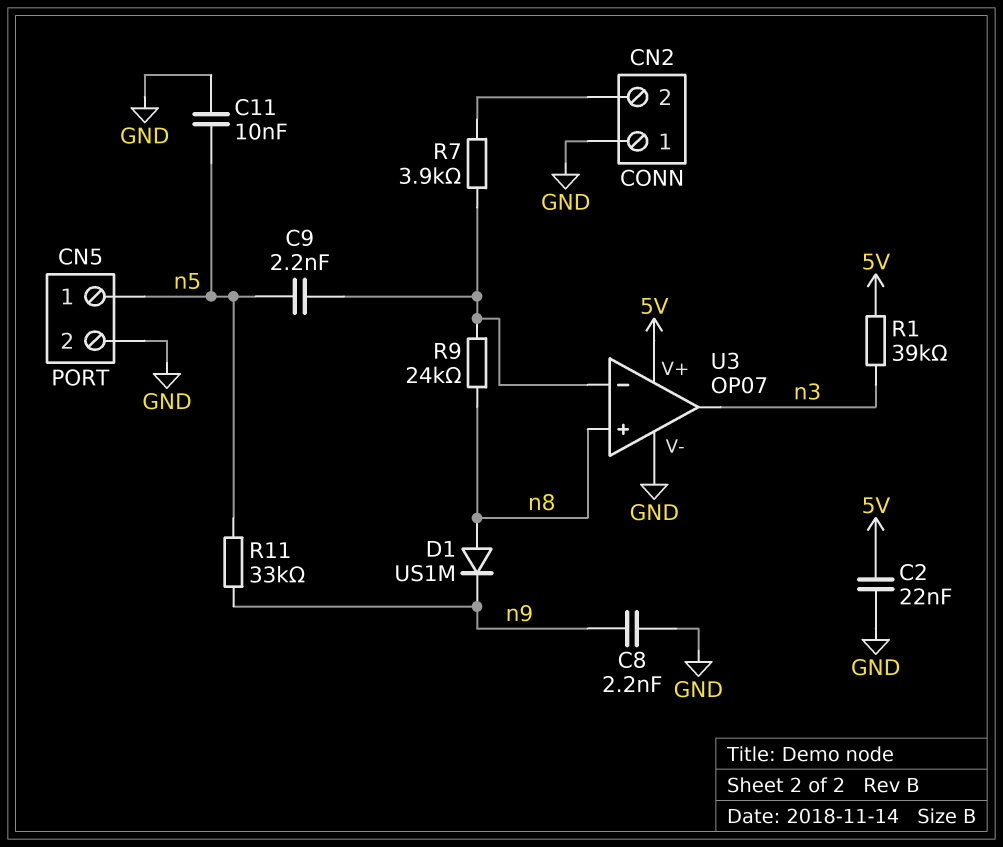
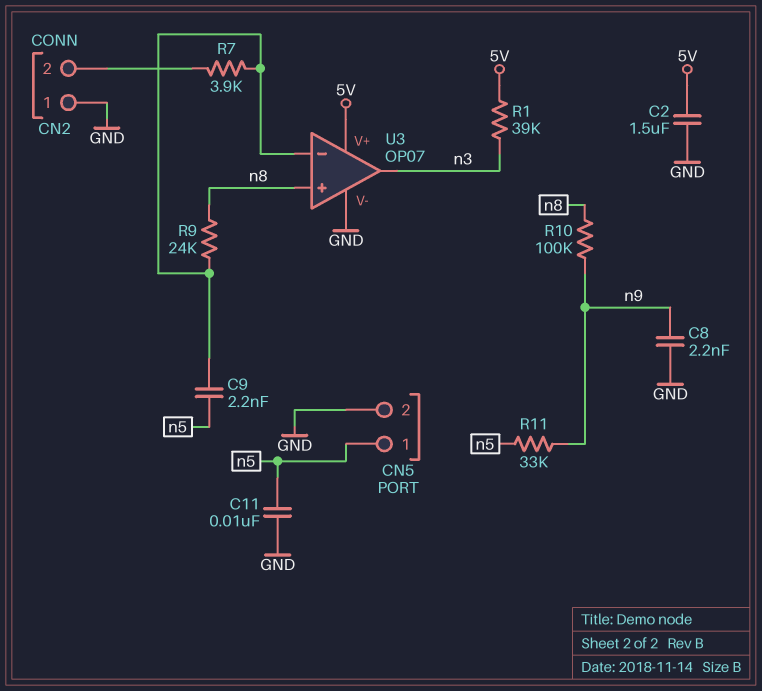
C2: 22nF (5V, GND) -> 1.5uF (5V, GND)
D1: diode US1M (A n8, K n9) -> none
R10: none -> 100k (n8, n9)

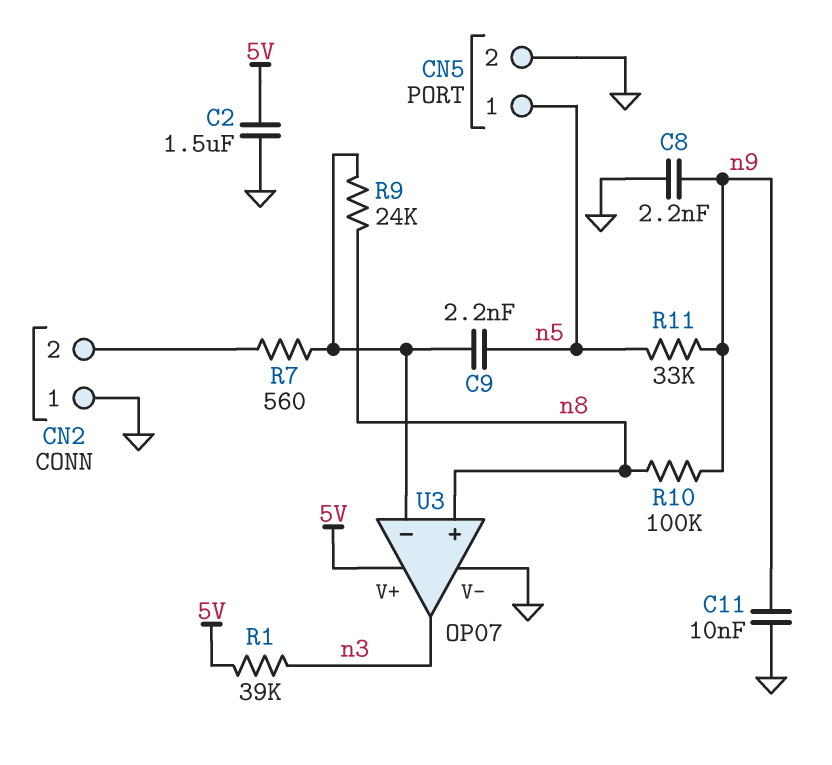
C11: 10nF (GND, n5) -> 10nF (GND, n9)
R7: 3.9k (CN2/2, U3/in-) -> 560 (CN2/2, U3/in-)

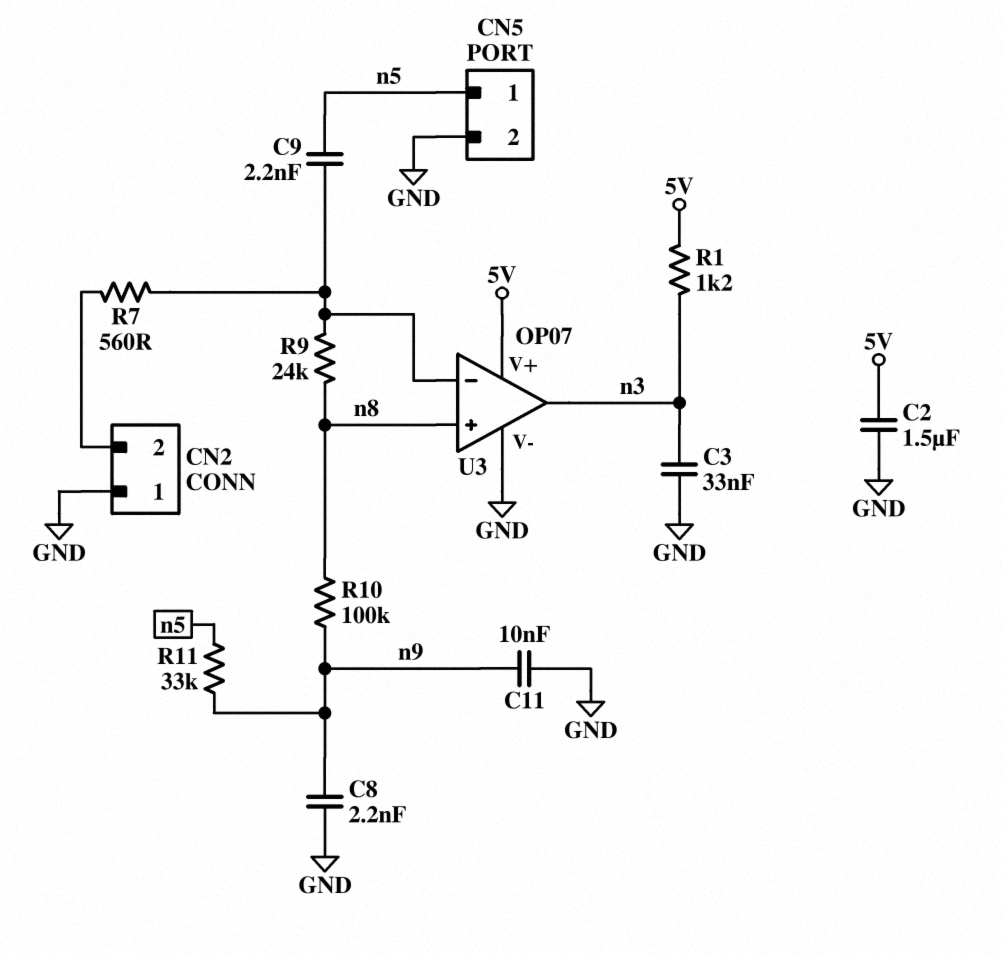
C3: none -> 33nF (GND, n3)
R1: 39k (5V, n3) -> 1.2k (5V, n3)

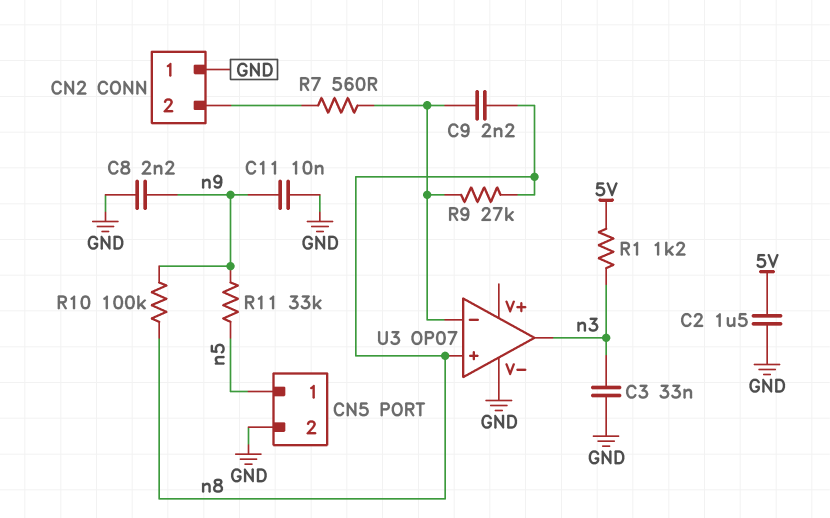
C9: 2.2nF (U3/in-, n5) -> 2.2nF (U3/in-, n8)
R9: 24k (U3/in-, n8) -> 27k (U3/in-, n8)
U3 pin V+: 5V -> none

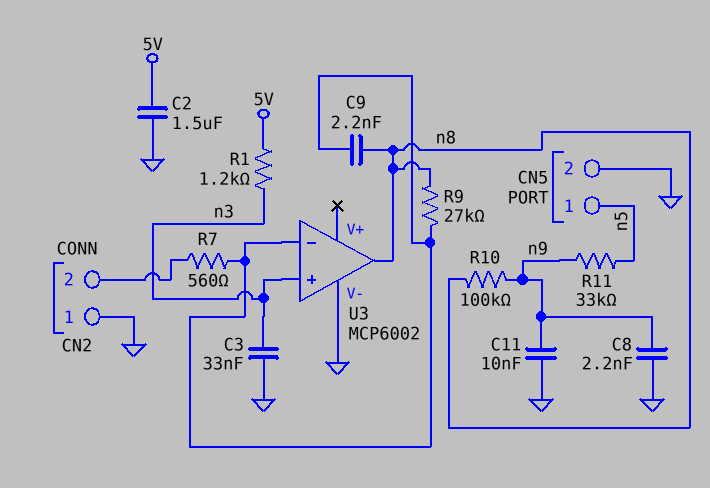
U3: OP07 -> MCP6002
U3 pin in+: n8 -> n3
U3 pin out: n3 -> n8

